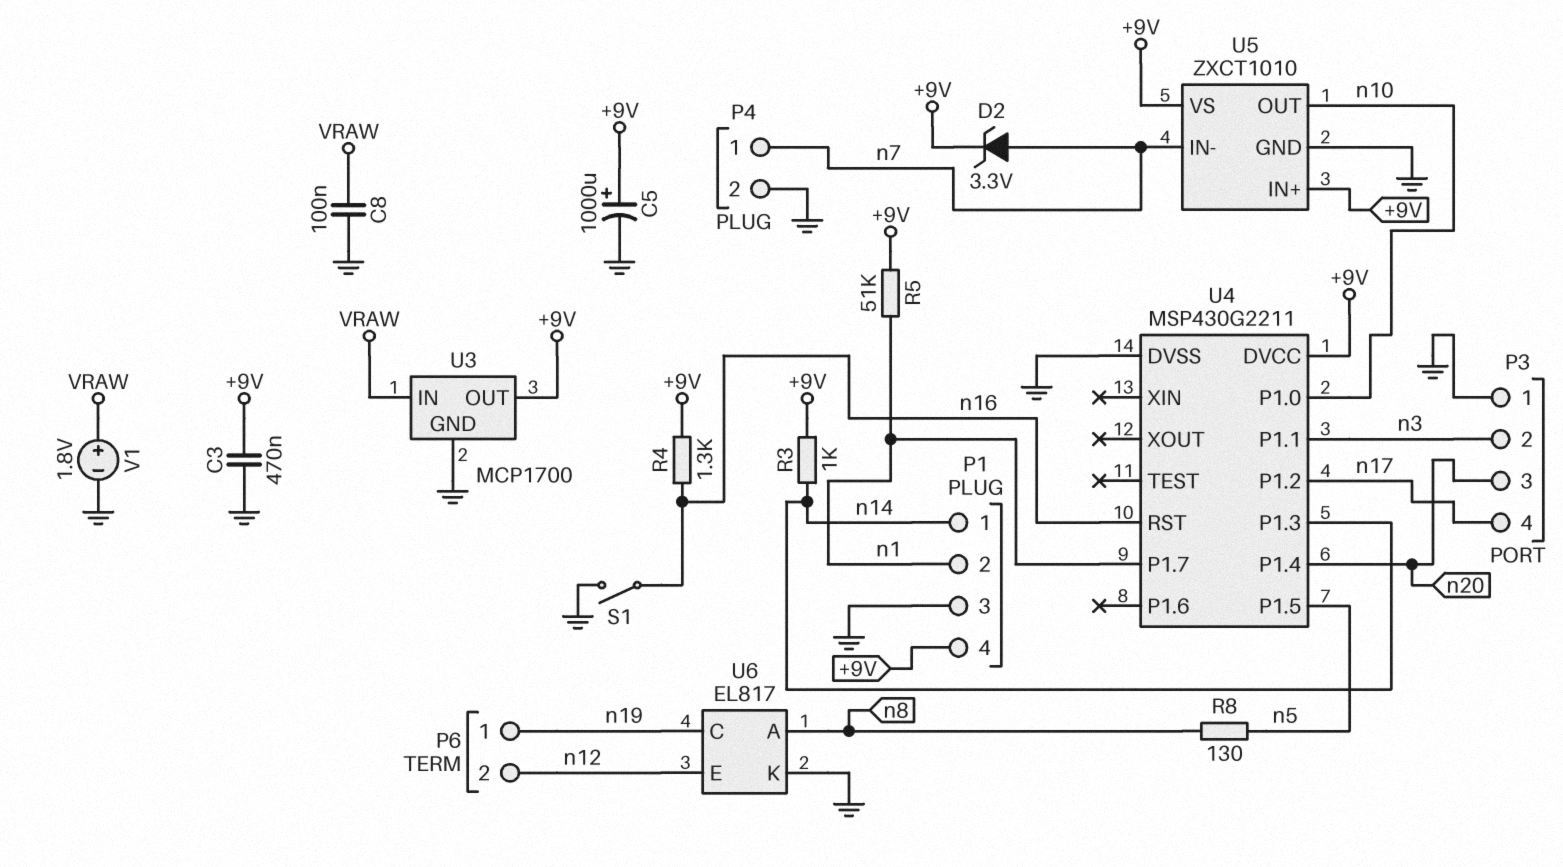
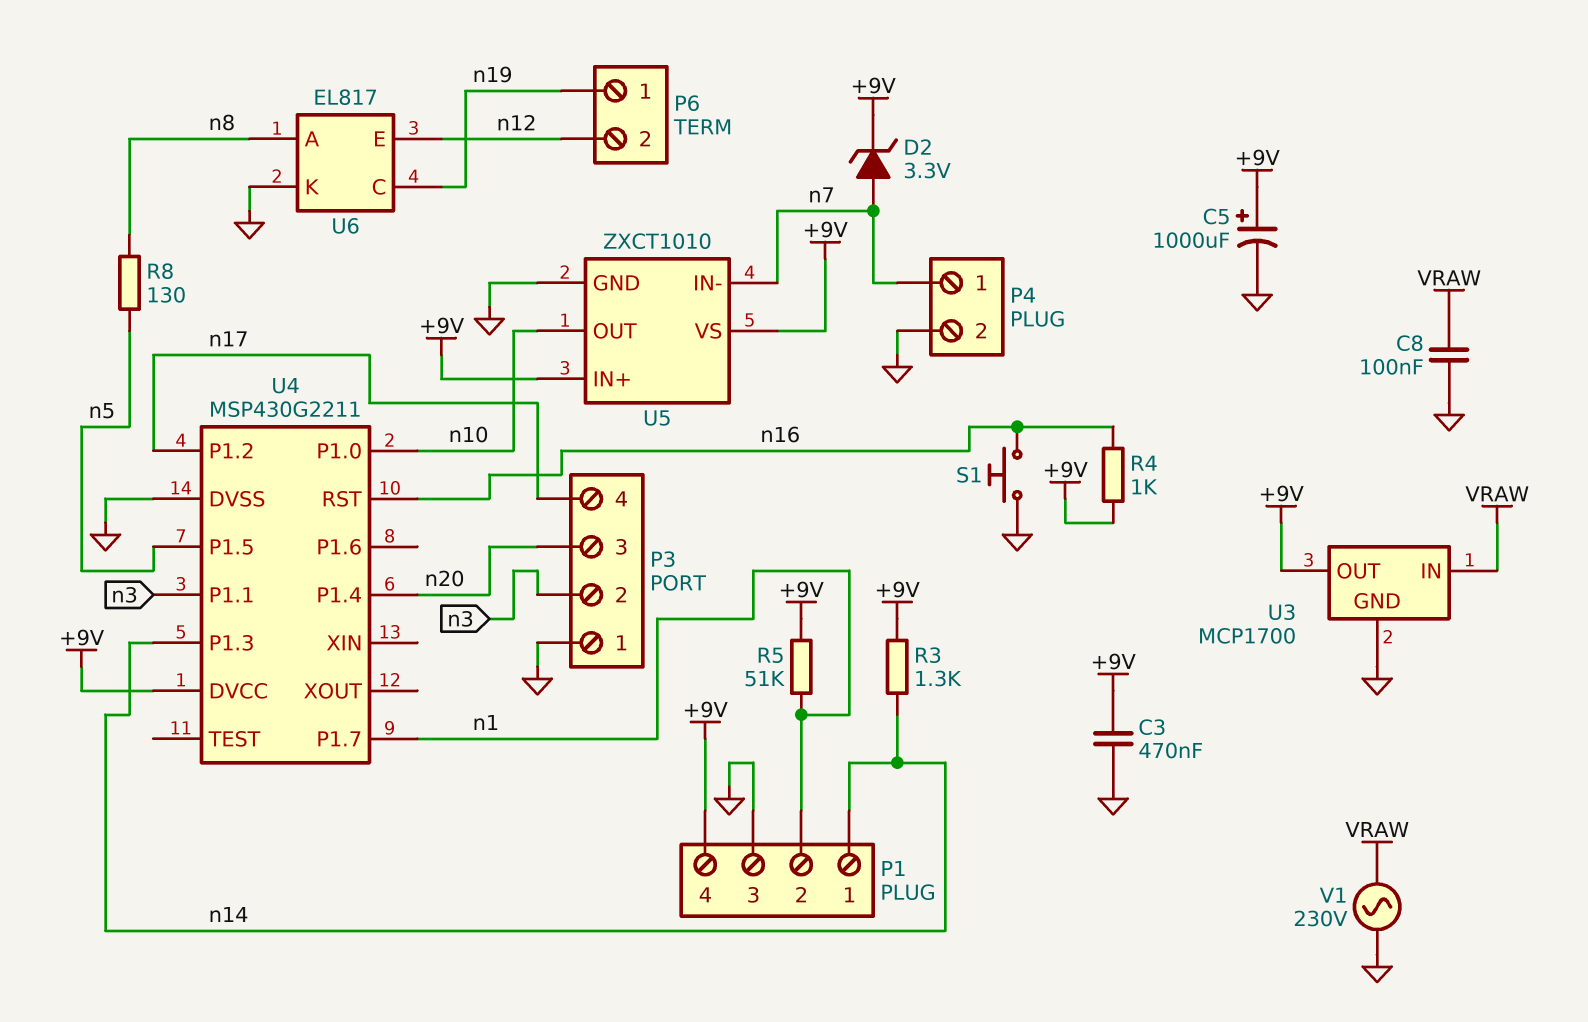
R3: 1k (+9V, n14) -> 1.3k (+9V, n14)
R4: 1.3k (+9V, n16) -> 1k (+9V, n16)
S1: switch (GND, n16) -> button (GND, n16)
V1: 1.8V (plus VRAW, minus GND) -> AC 230V (GND, VRAW)

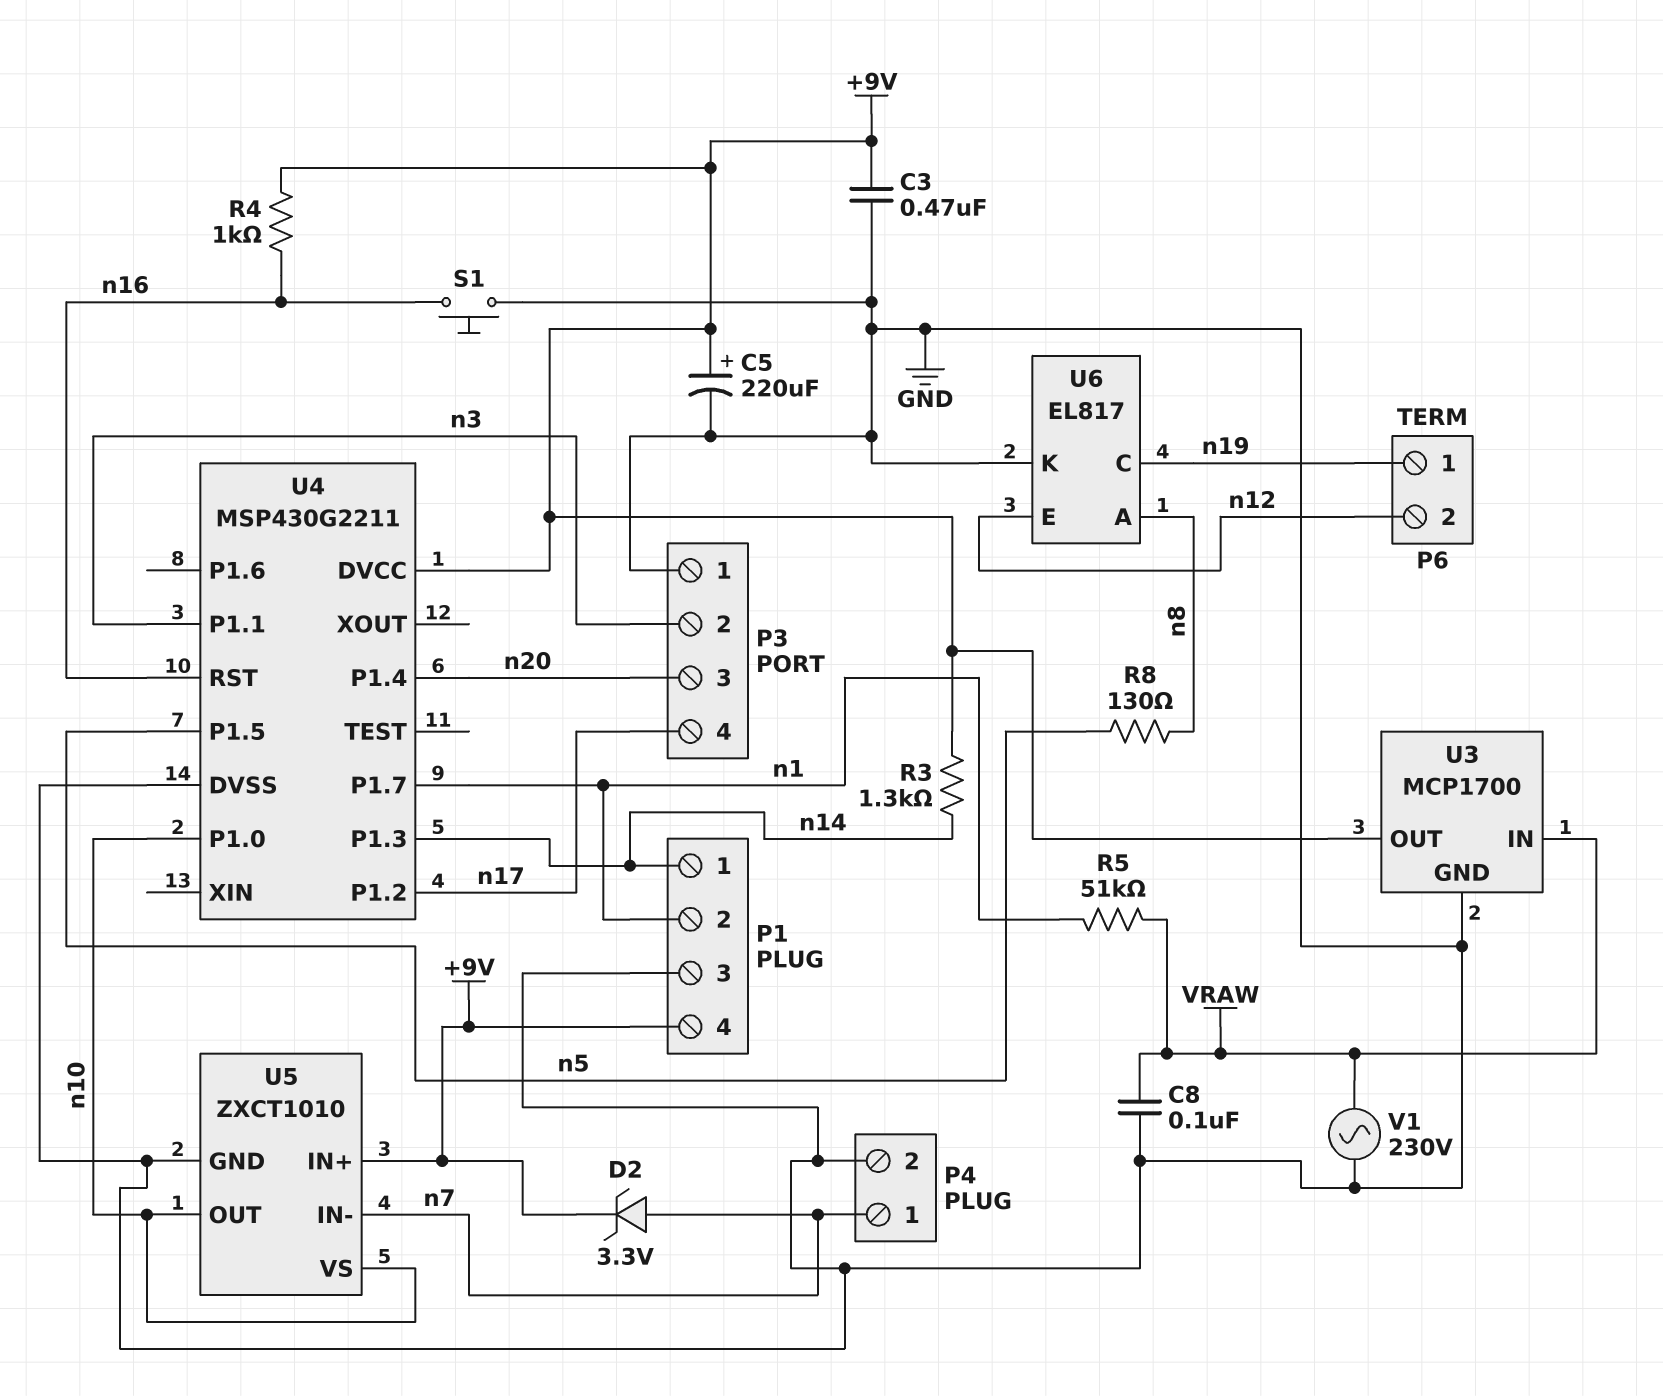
C5: 1000uF (plus +9V, minus GND) -> 220uF (plus +9V, minus GND)
R5: 51k (+9V, n1) -> 51k (VRAW, n1)
U5 pin VS: +9V -> n10

